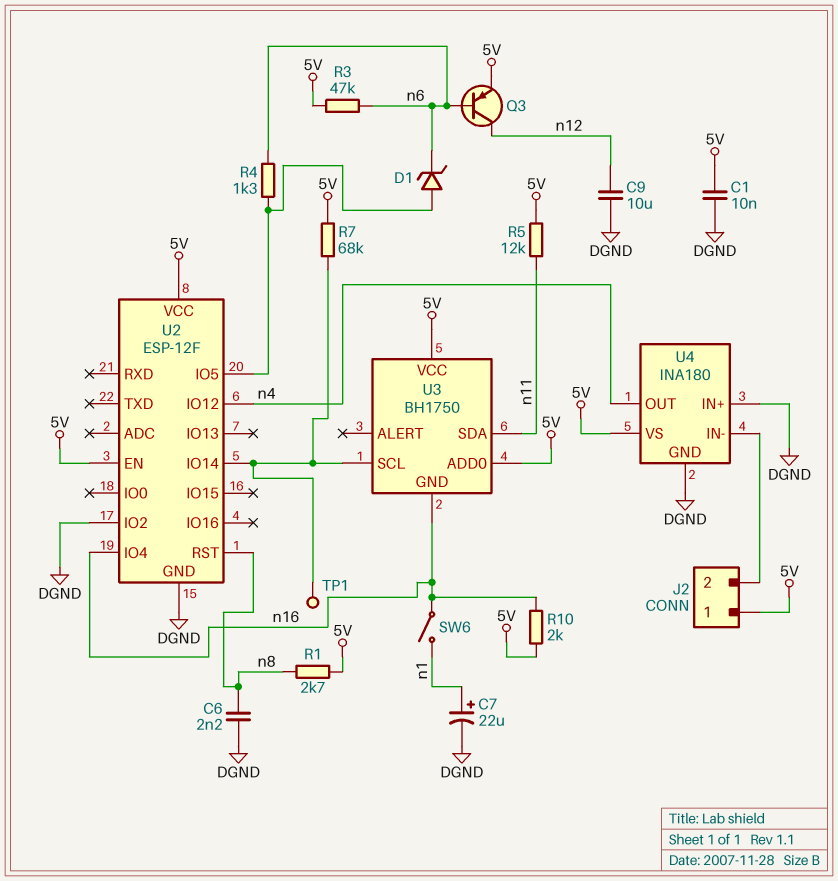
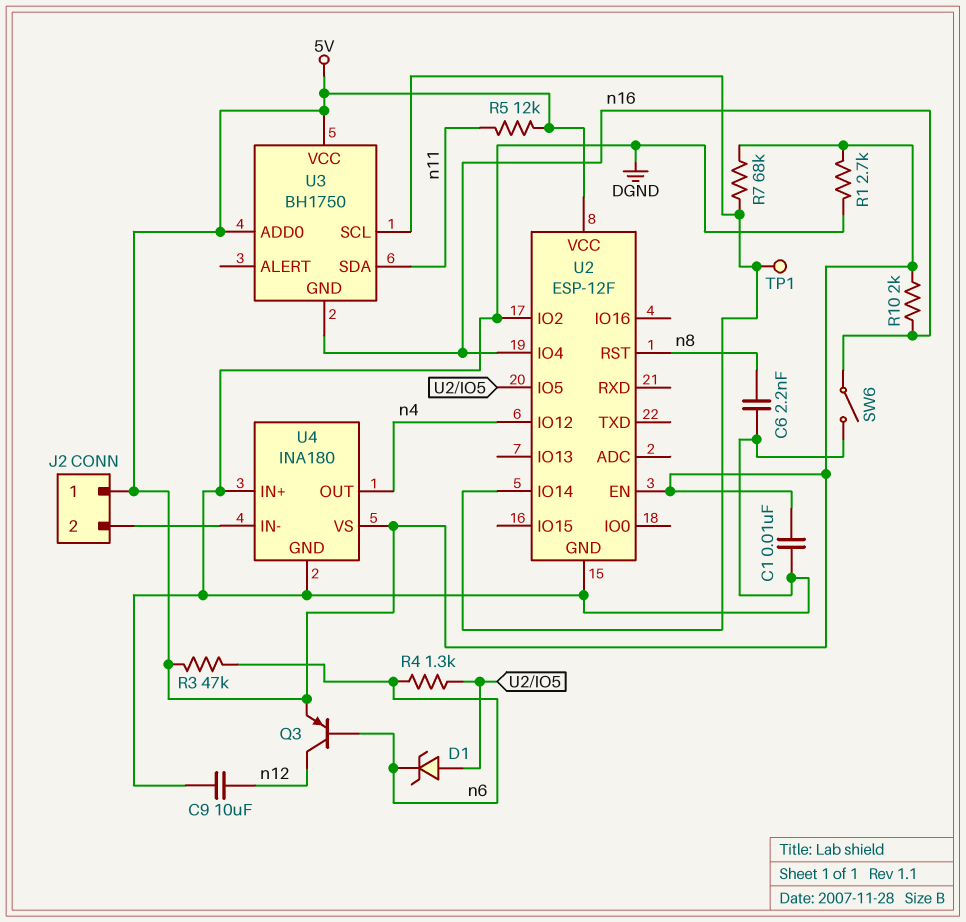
C7: 22uF (plus n1, minus DGND) -> none
R1: 2.7k (5V, n8) -> 2.7k (5V, DGND)
SW6: switch (n1, n16) -> switch (DGND, n16)

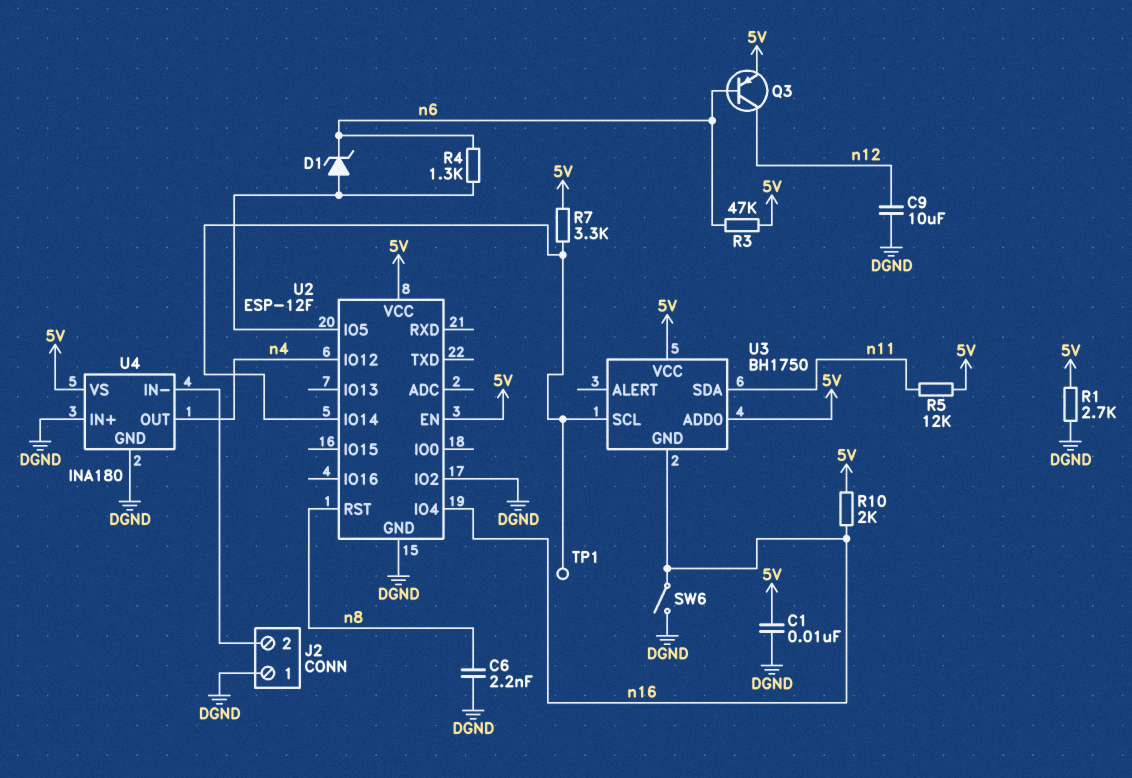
J2 pin 1: 5V -> DGND
R7: 68k (5V, U2/IO14) -> 3.3k (5V, U2/IO14)

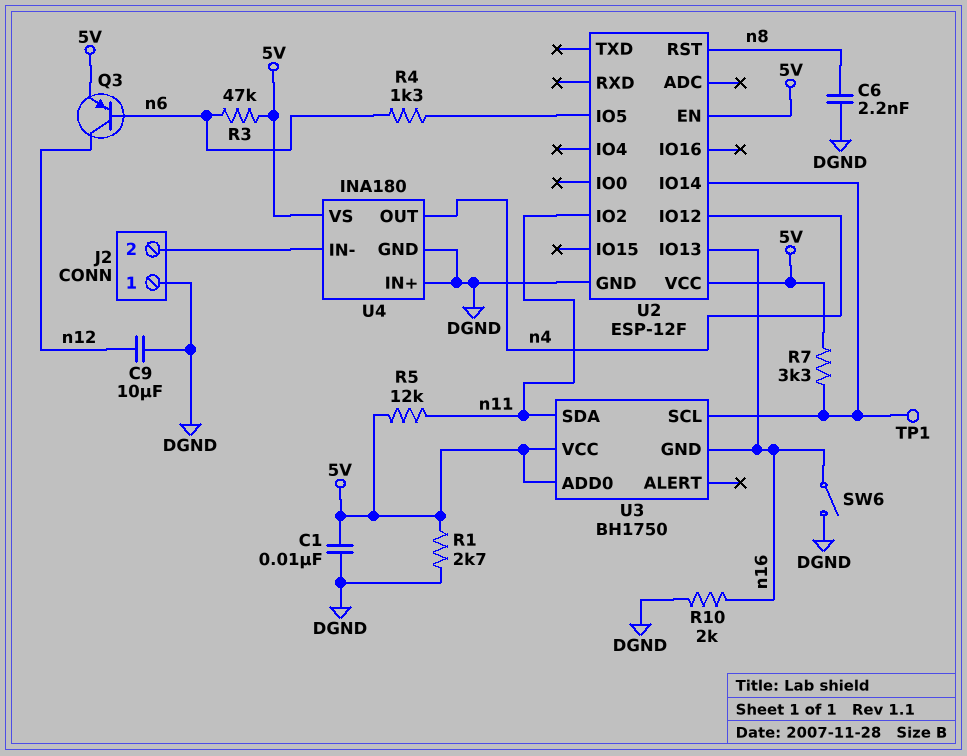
D1: zener (A U2/IO5, K n6) -> none
R10: 2k (5V, n16) -> 2k (DGND, n16)
U2 pin IO2: DGND -> n11
U2 pin IO4: n16 -> none
U2 pin IO13: none -> n16

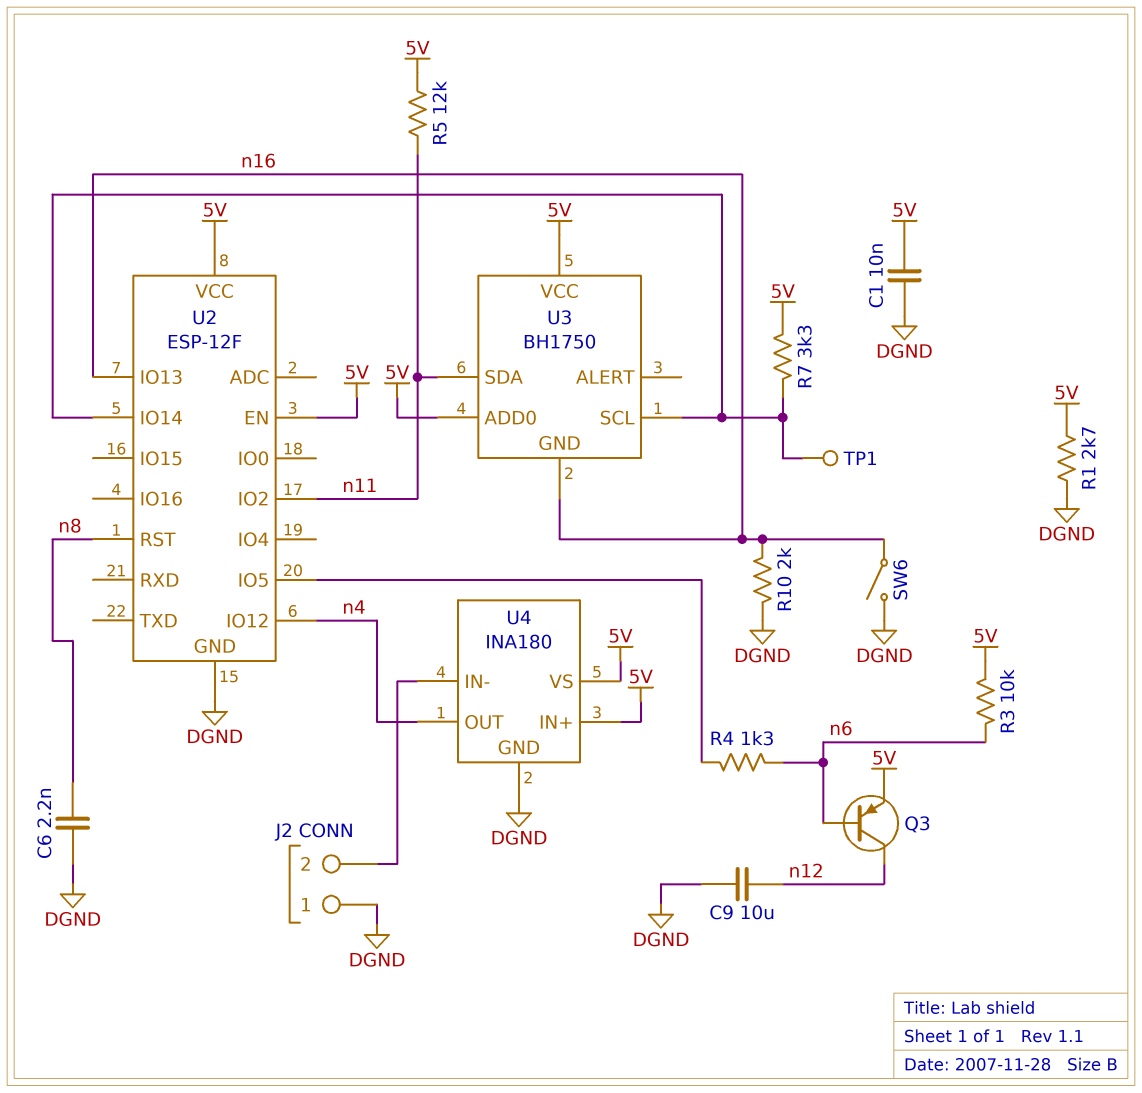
R3: 47k (5V, n6) -> 10k (5V, n6)
U4 pin IN+: DGND -> 5V

